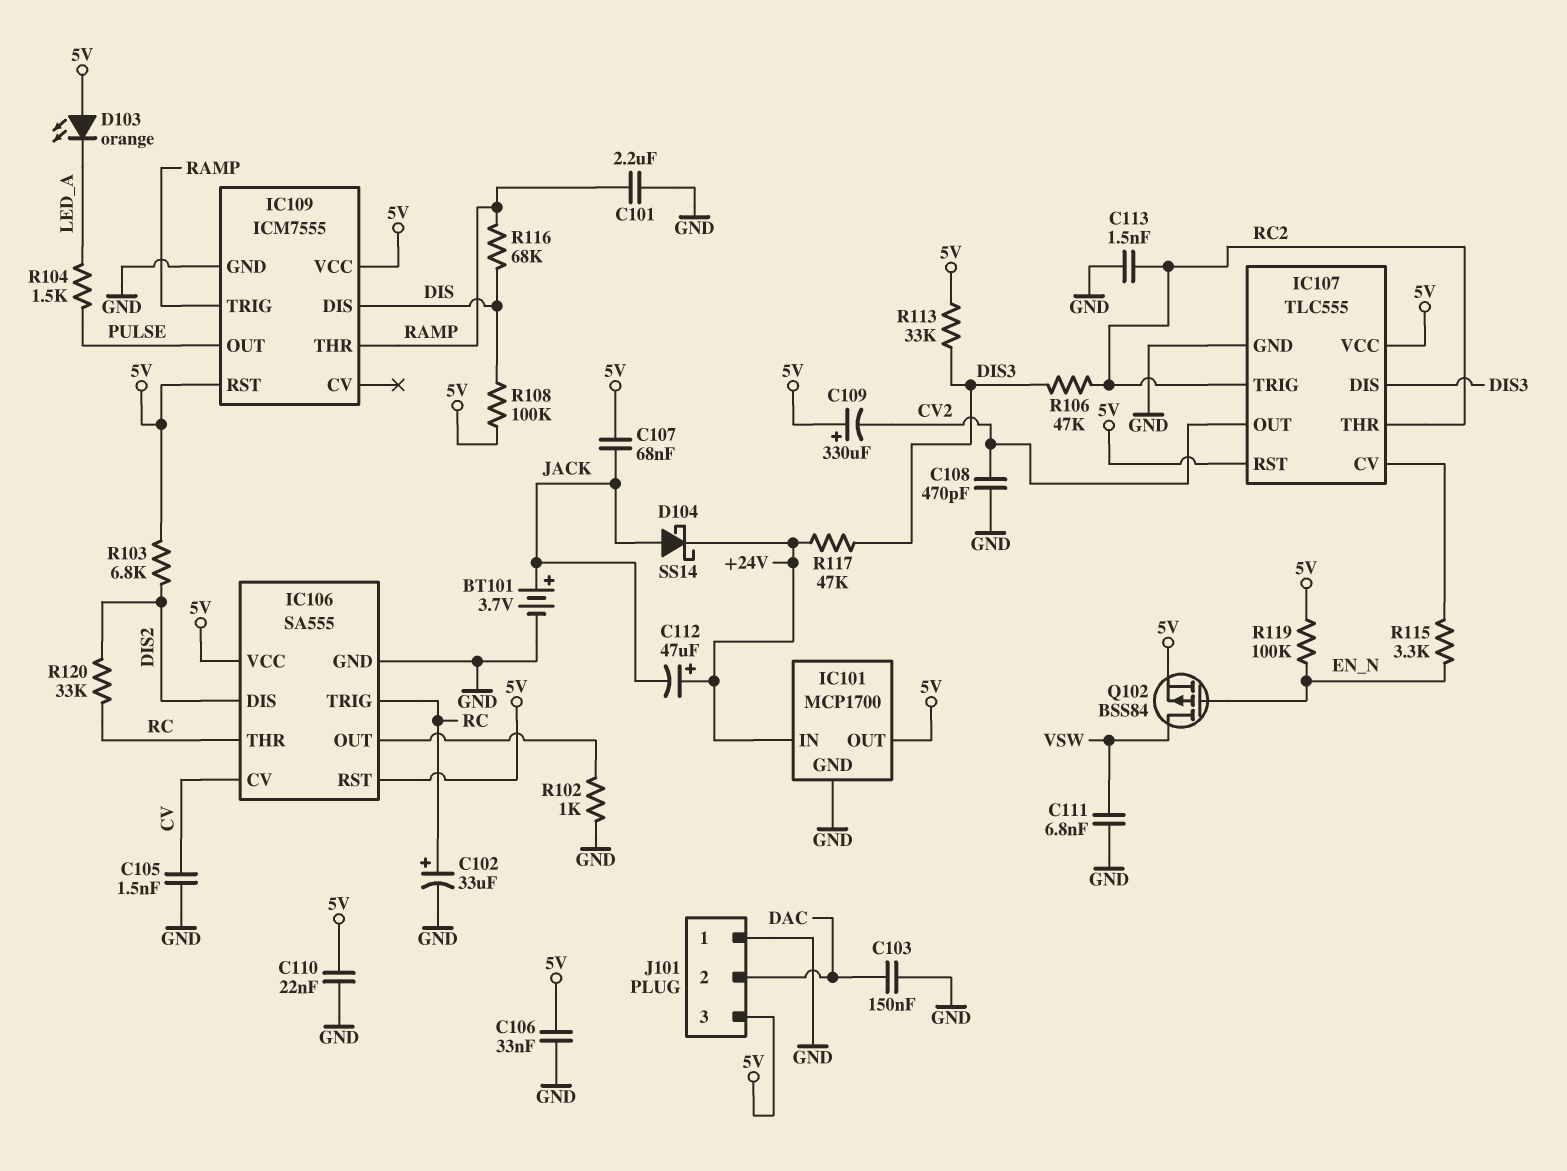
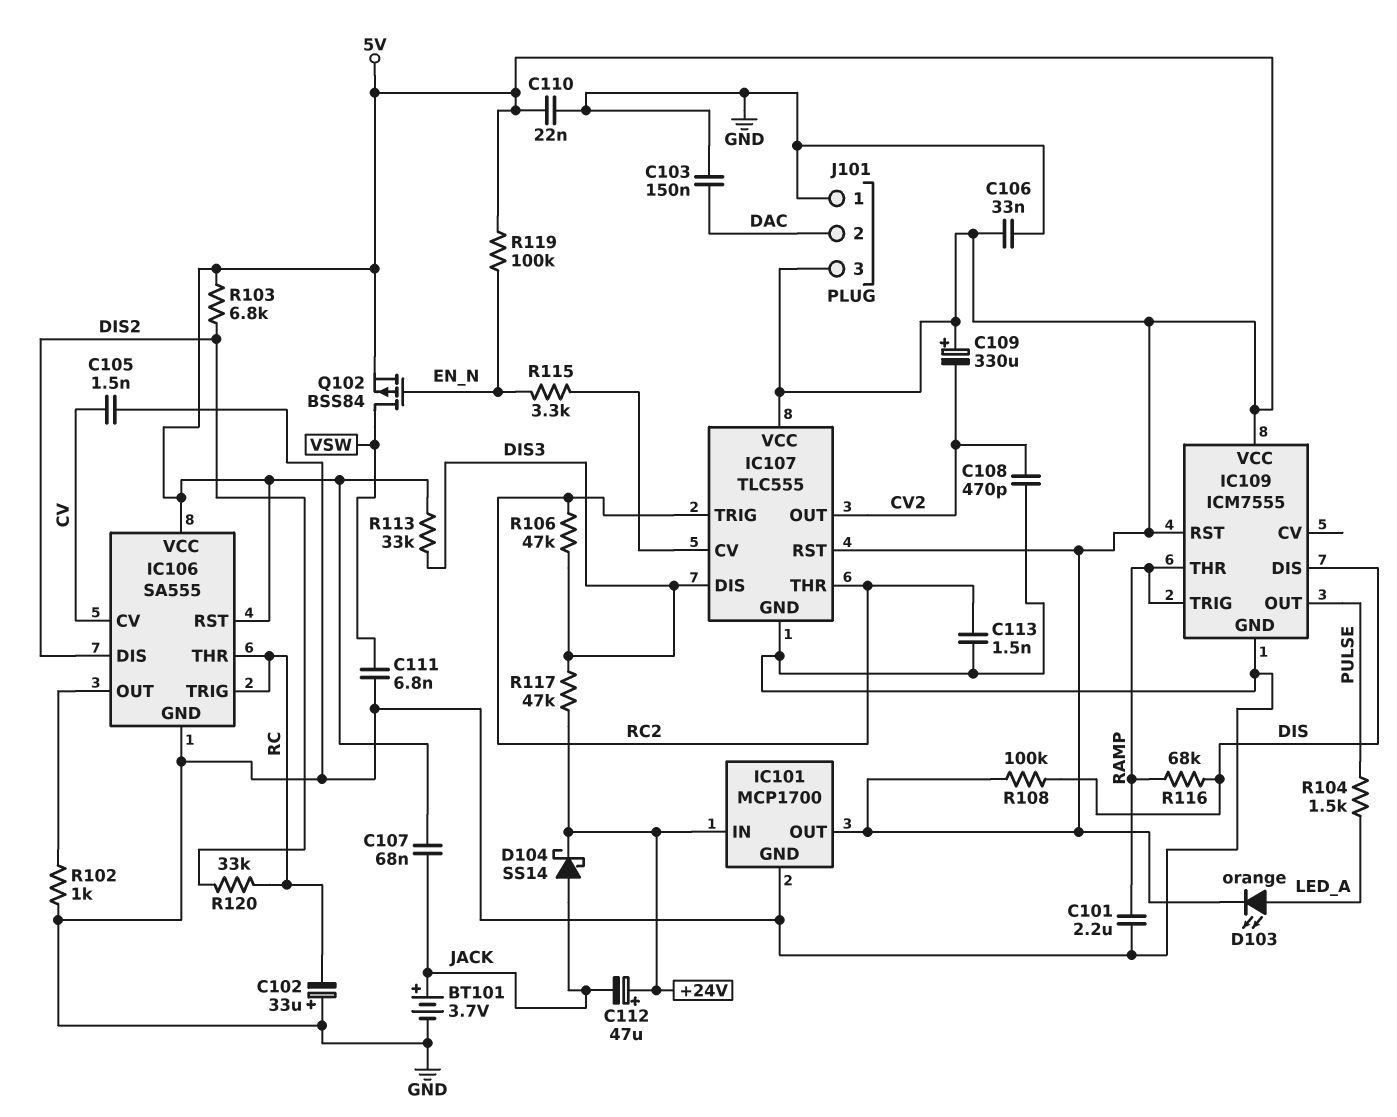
C102: 33uF (plus RC, minus GND) -> 33uF (plus GND, minus RC)
D103: LED orange (A 5V, K LED_A) -> LED orange (A LED_A, K 5V)

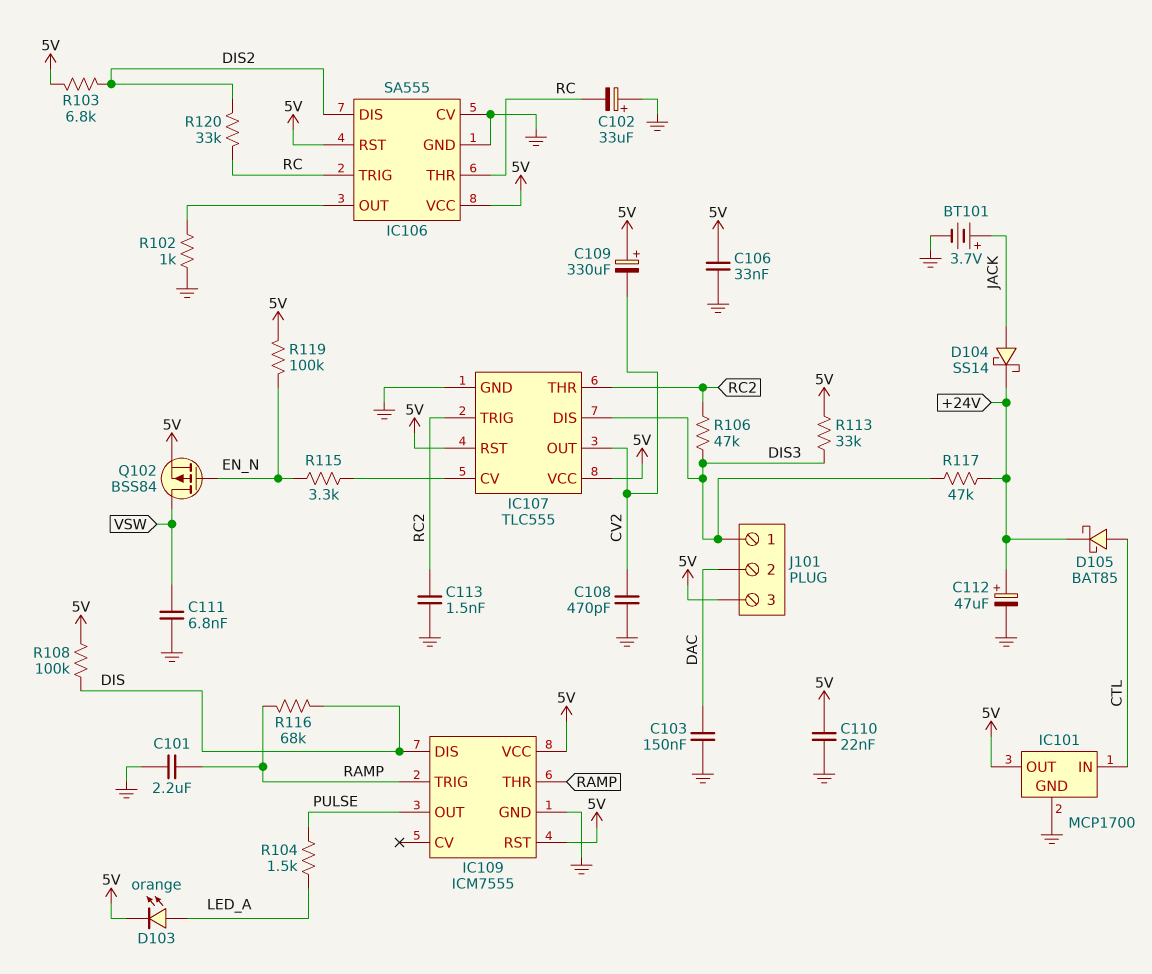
C105: 1.5nF (CV, GND) -> none
C107: 68nF (5V, JACK) -> none
C112: 47uF (plus +24V, minus JACK) -> 47uF (plus +24V, minus GND)
D105: none -> schottky BAT85 (A CTL, K +24V)
IC101 pin IN: +24V -> CTL
IC106 pin CV: CV -> GND
J101 pin 1: GND -> DIS3

